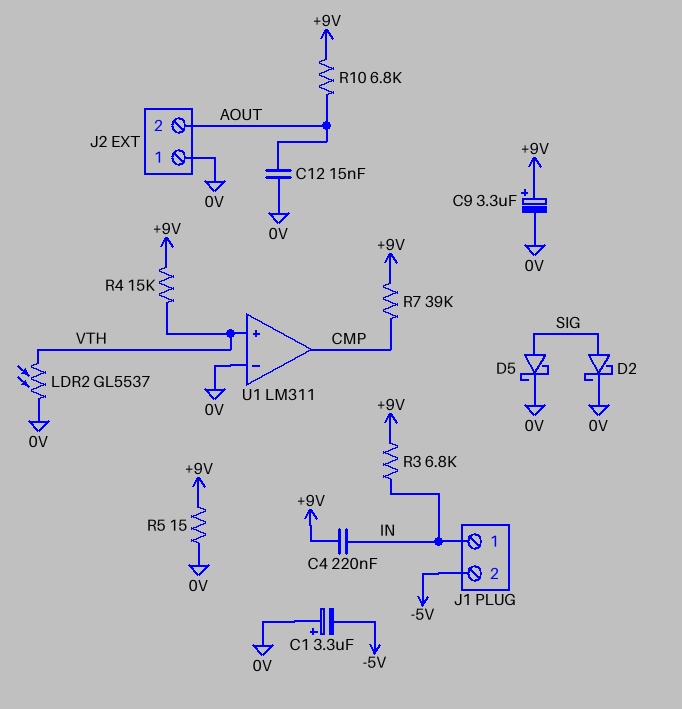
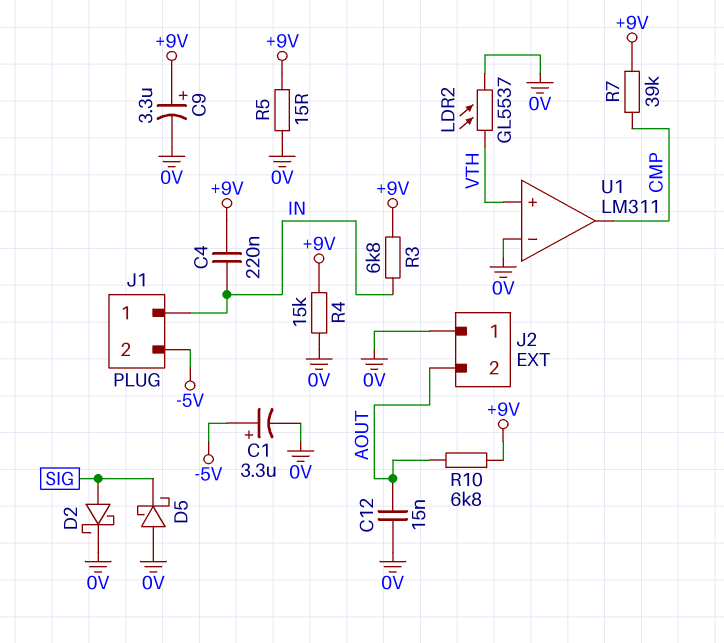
C1: 3.3uF (plus 0V, minus -5V) -> 3.3uF (plus -5V, minus 0V)
D5: schottky (A SIG, K 0V) -> schottky (A 0V, K SIG)
R4: 15k (+9V, VTH) -> 15k (+9V, 0V)

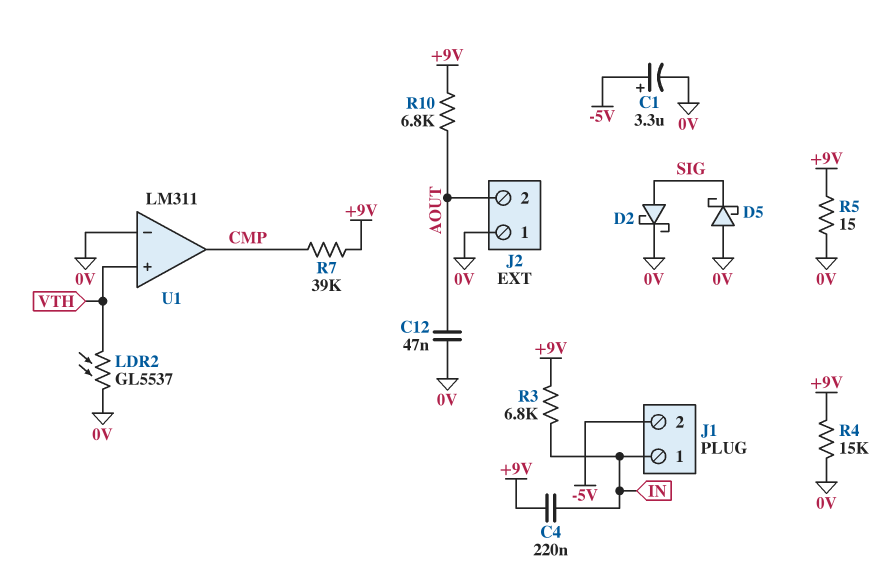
C9: 3.3uF (plus +9V, minus 0V) -> none
C12: 15nF (0V, AOUT) -> 47nF (0V, AOUT)

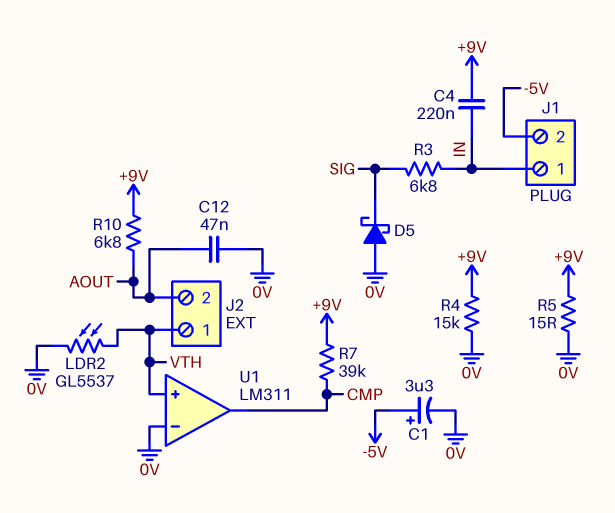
D2: schottky (A SIG, K 0V) -> none
J2 pin 1: 0V -> VTH
R3: 6.8k (+9V, IN) -> 6.8k (IN, SIG)

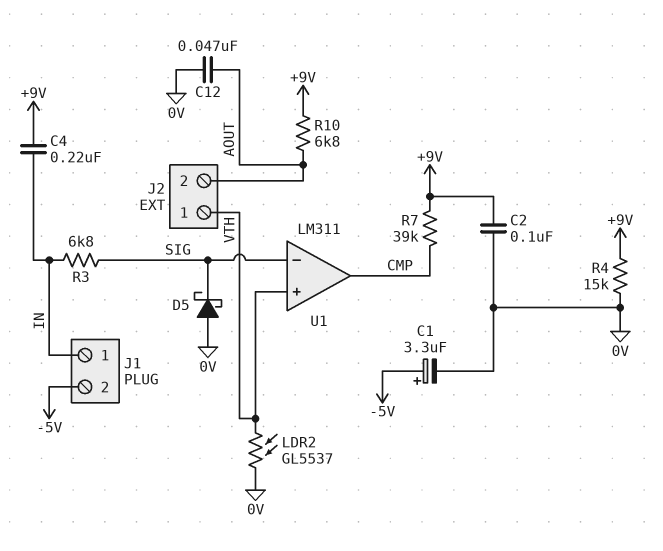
C2: none -> 100nF (+9V, 0V)
R5: 15 (+9V, 0V) -> none
U1 pin in-: 0V -> SIG

